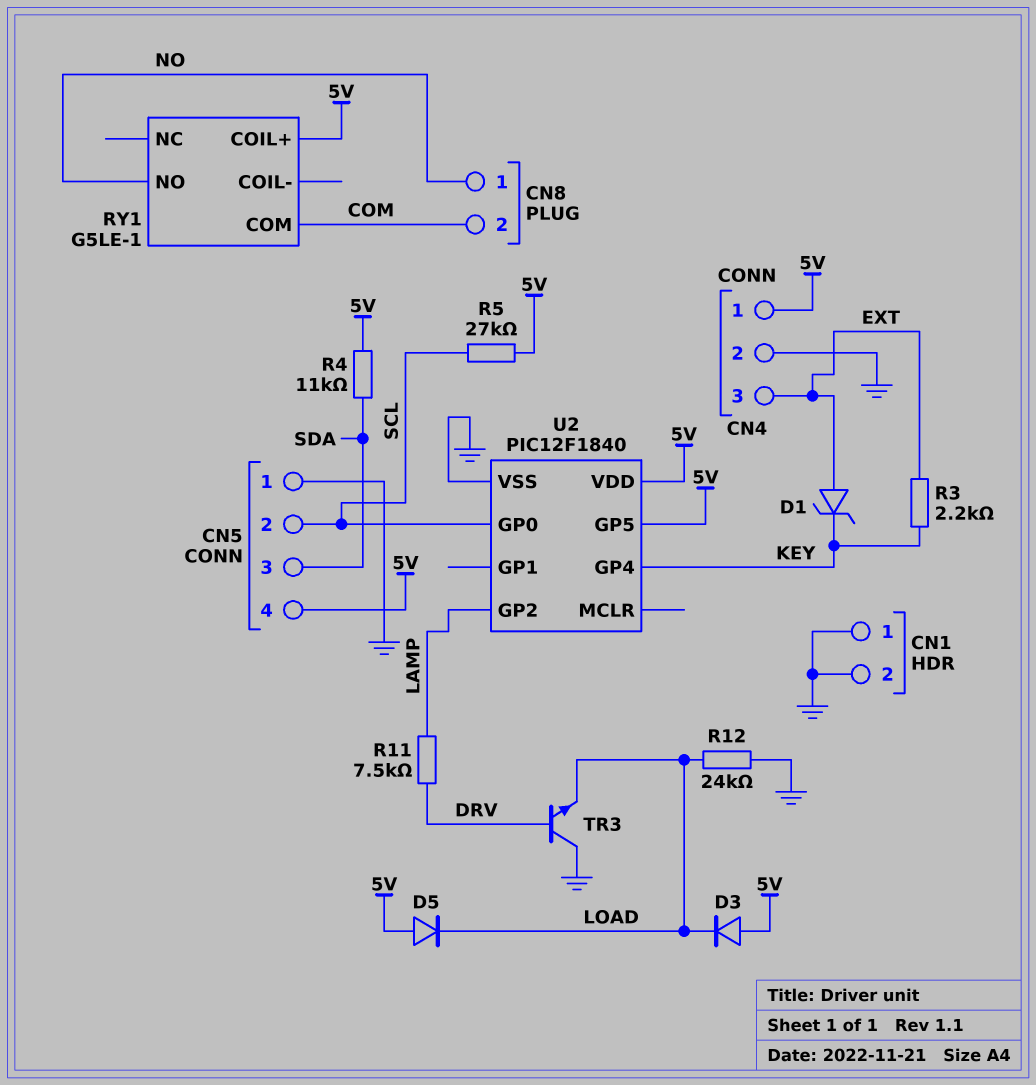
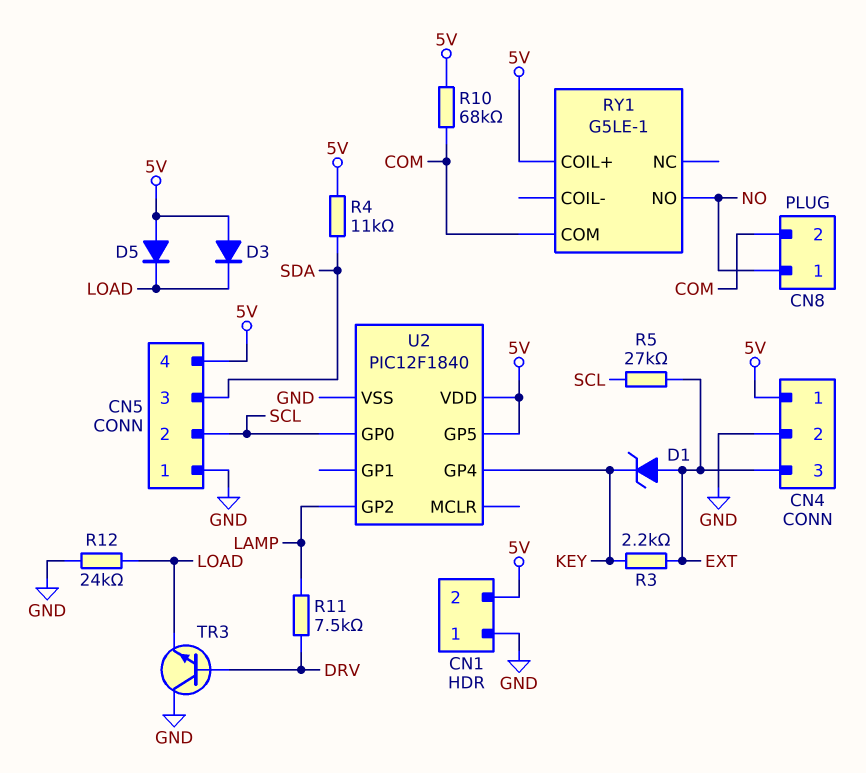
CN1 pin 2: GND -> 5V
R5: 27k (5V, SCL) -> 27k (EXT, SCL)
R10: none -> 68k (5V, COM)

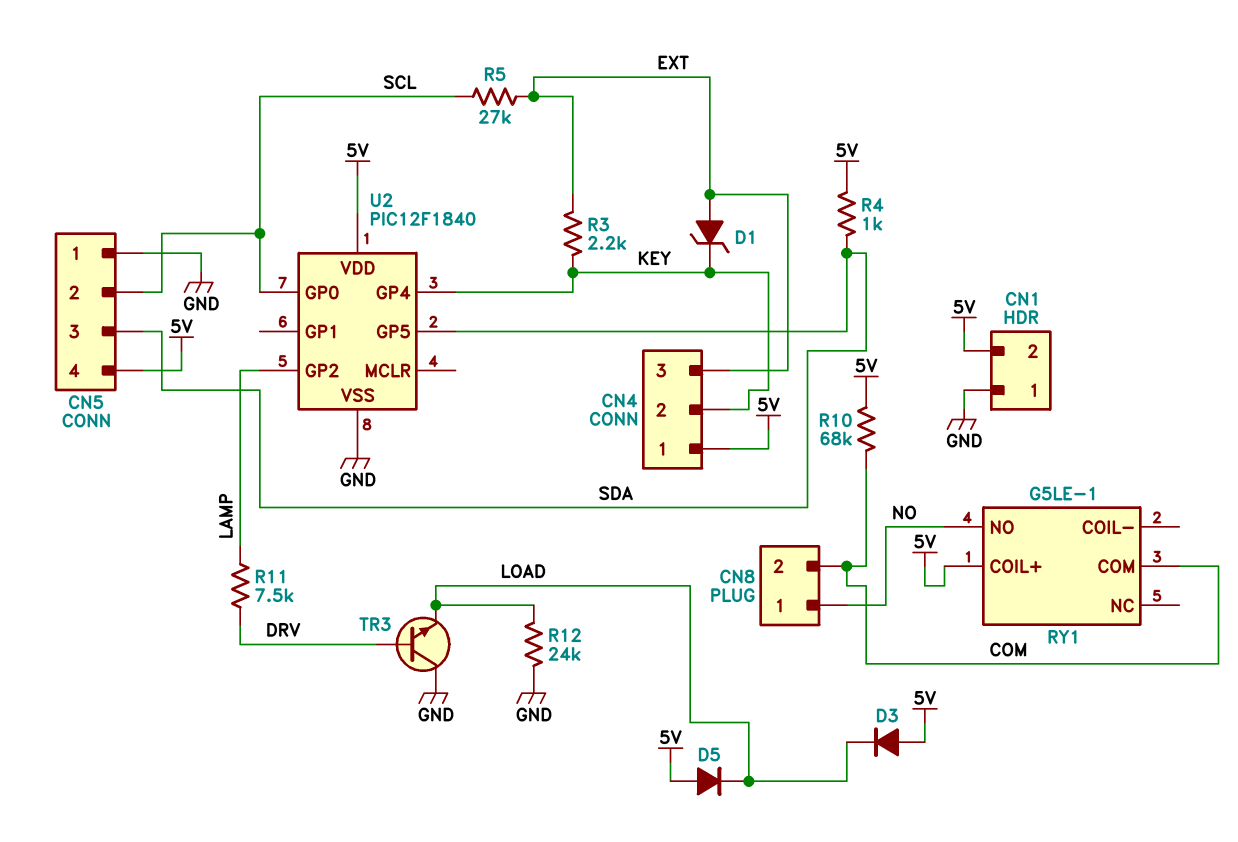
CN4 pin 2: GND -> KEY
R4: 11k (5V, SDA) -> 1k (5V, SDA)
U2 pin GP5: 5V -> SDA

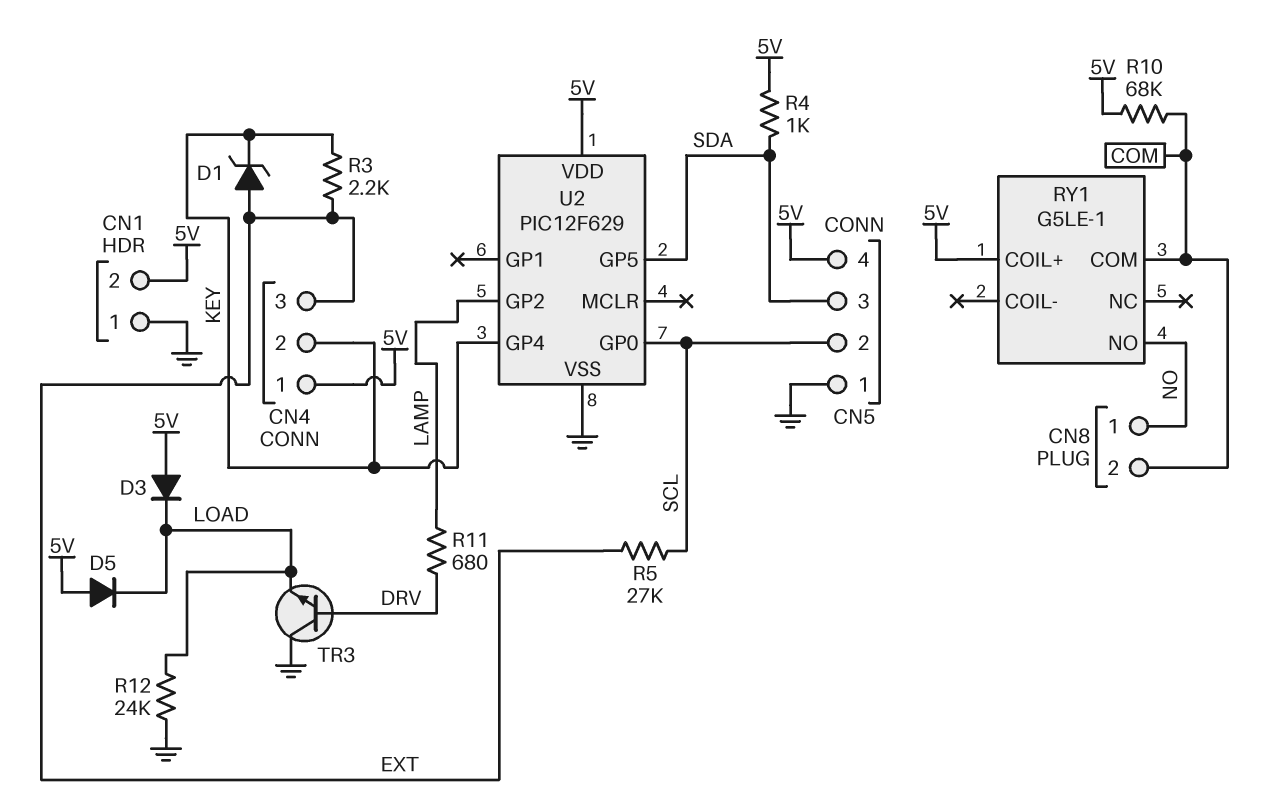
R11: 7.5k (DRV, LAMP) -> 680 (DRV, LAMP)
U2: PIC12F1840 -> PIC12F629

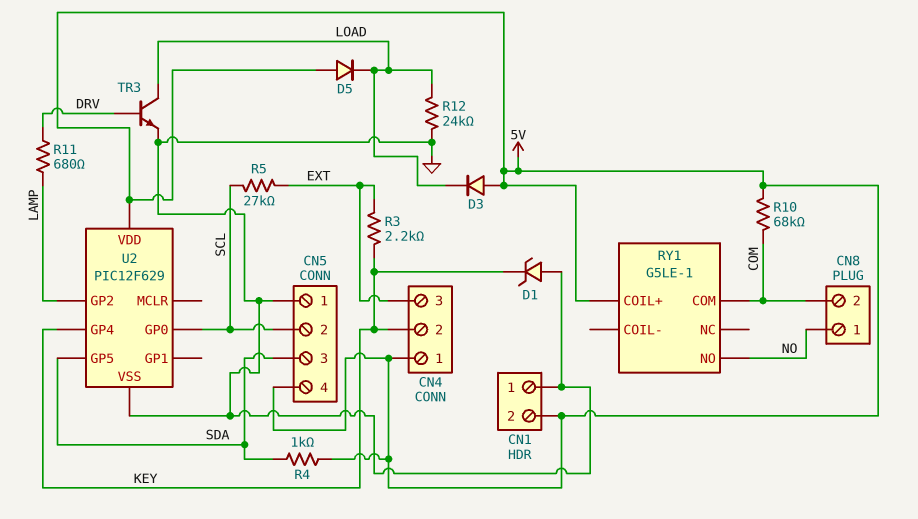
D1: zener (A EXT, K KEY) -> zener (A GND, K KEY)
TR3: NPN (B DRV, C GND, E LOAD) -> NPN (B DRV, C LOAD, E GND)

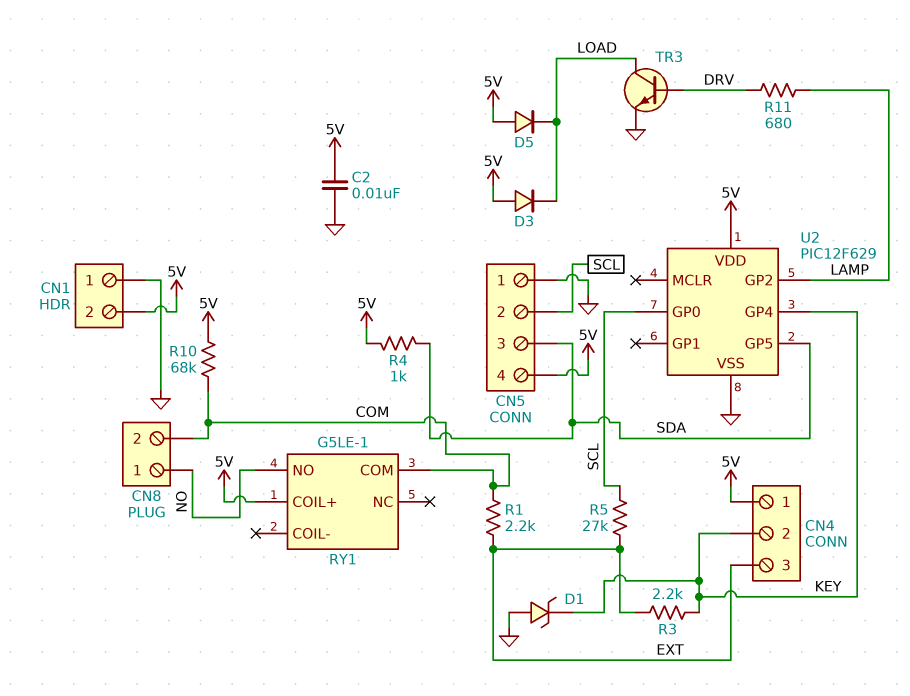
C2: none -> 10nF (5V, GND)
R1: none -> 2.2k (COM, EXT)
R12: 24k (GND, LOAD) -> none

